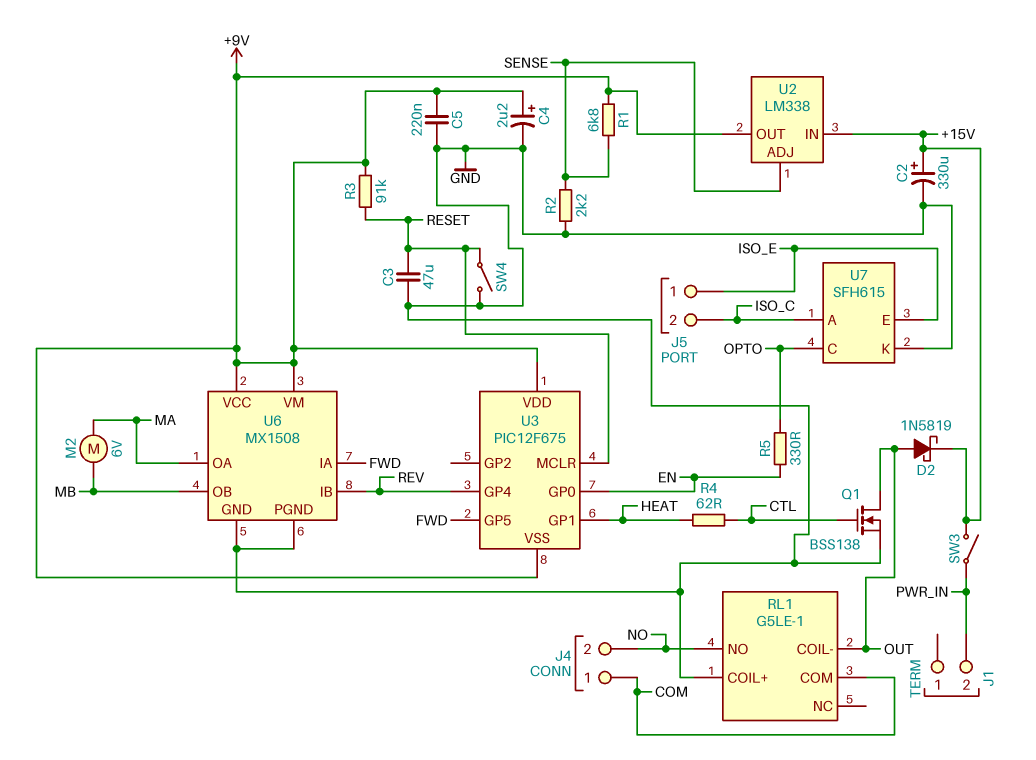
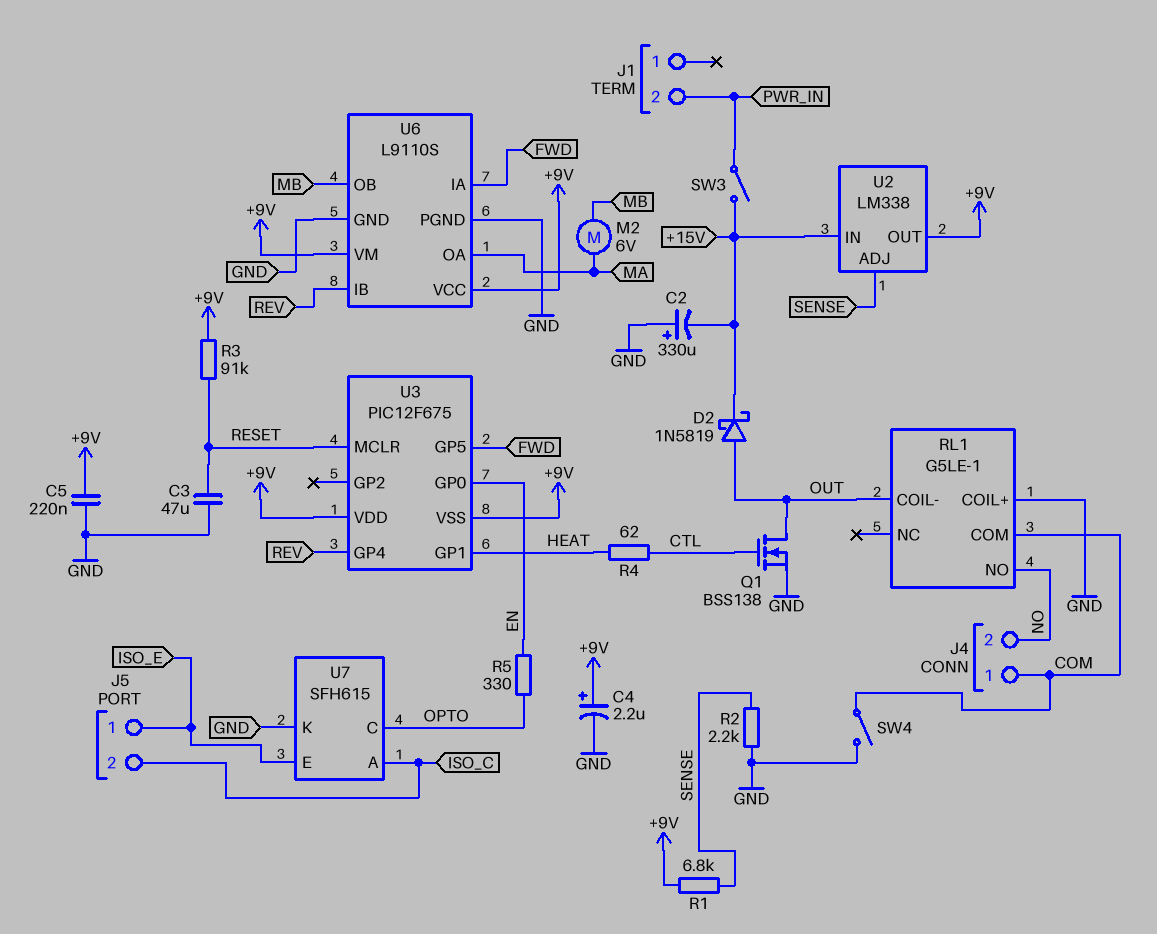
C2: 330uF (plus +15V, minus GND) -> 330uF (plus GND, minus +15V)
SW4: switch (GND, RESET) -> switch (COM, GND)
U6: MX1508 -> L9110S

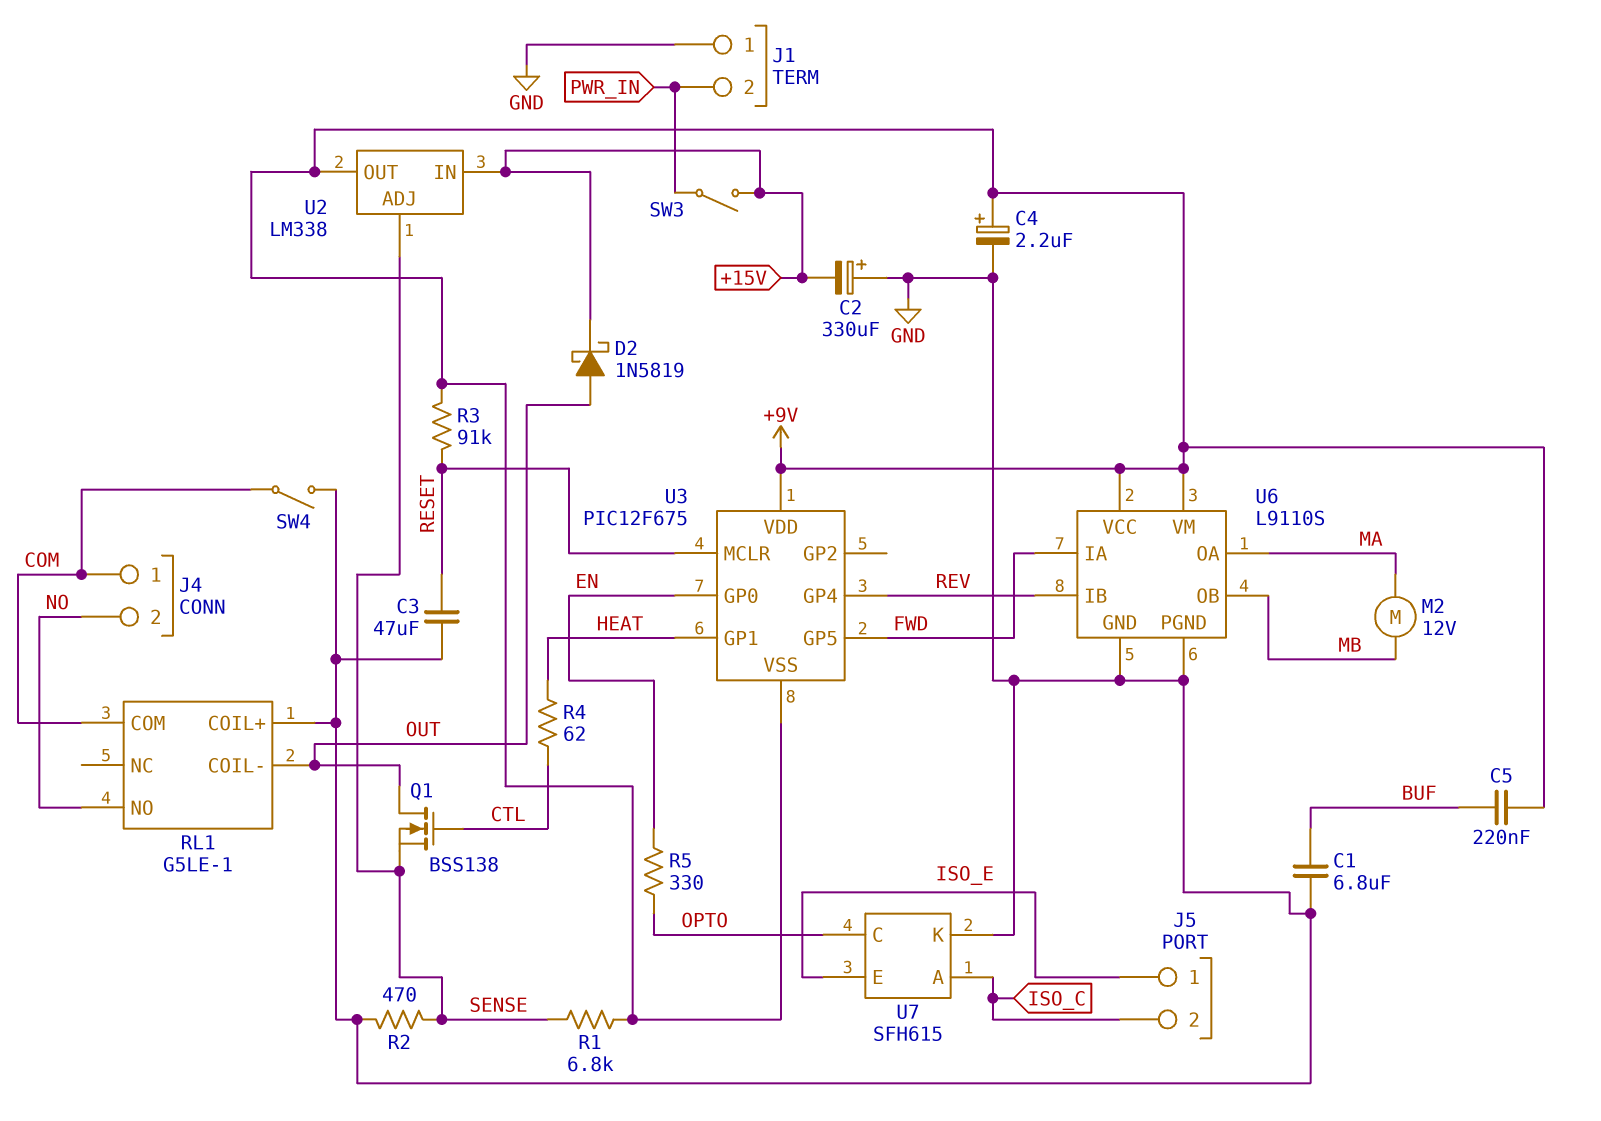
C1: none -> 6.8uF (BUF, GND)
C5: 220nF (+9V, GND) -> 220nF (+9V, BUF)
J1 pin 1: none -> GND
M2: motor 6V (MA, MB) -> motor 12V (MA, MB)
Q1: NMOS BSS138 (G CTL, D OUT, S GND) -> NMOS BSS138 (G CTL, D OUT, S SENSE)
R2: 2.2k (GND, SENSE) -> 470 (GND, SENSE)

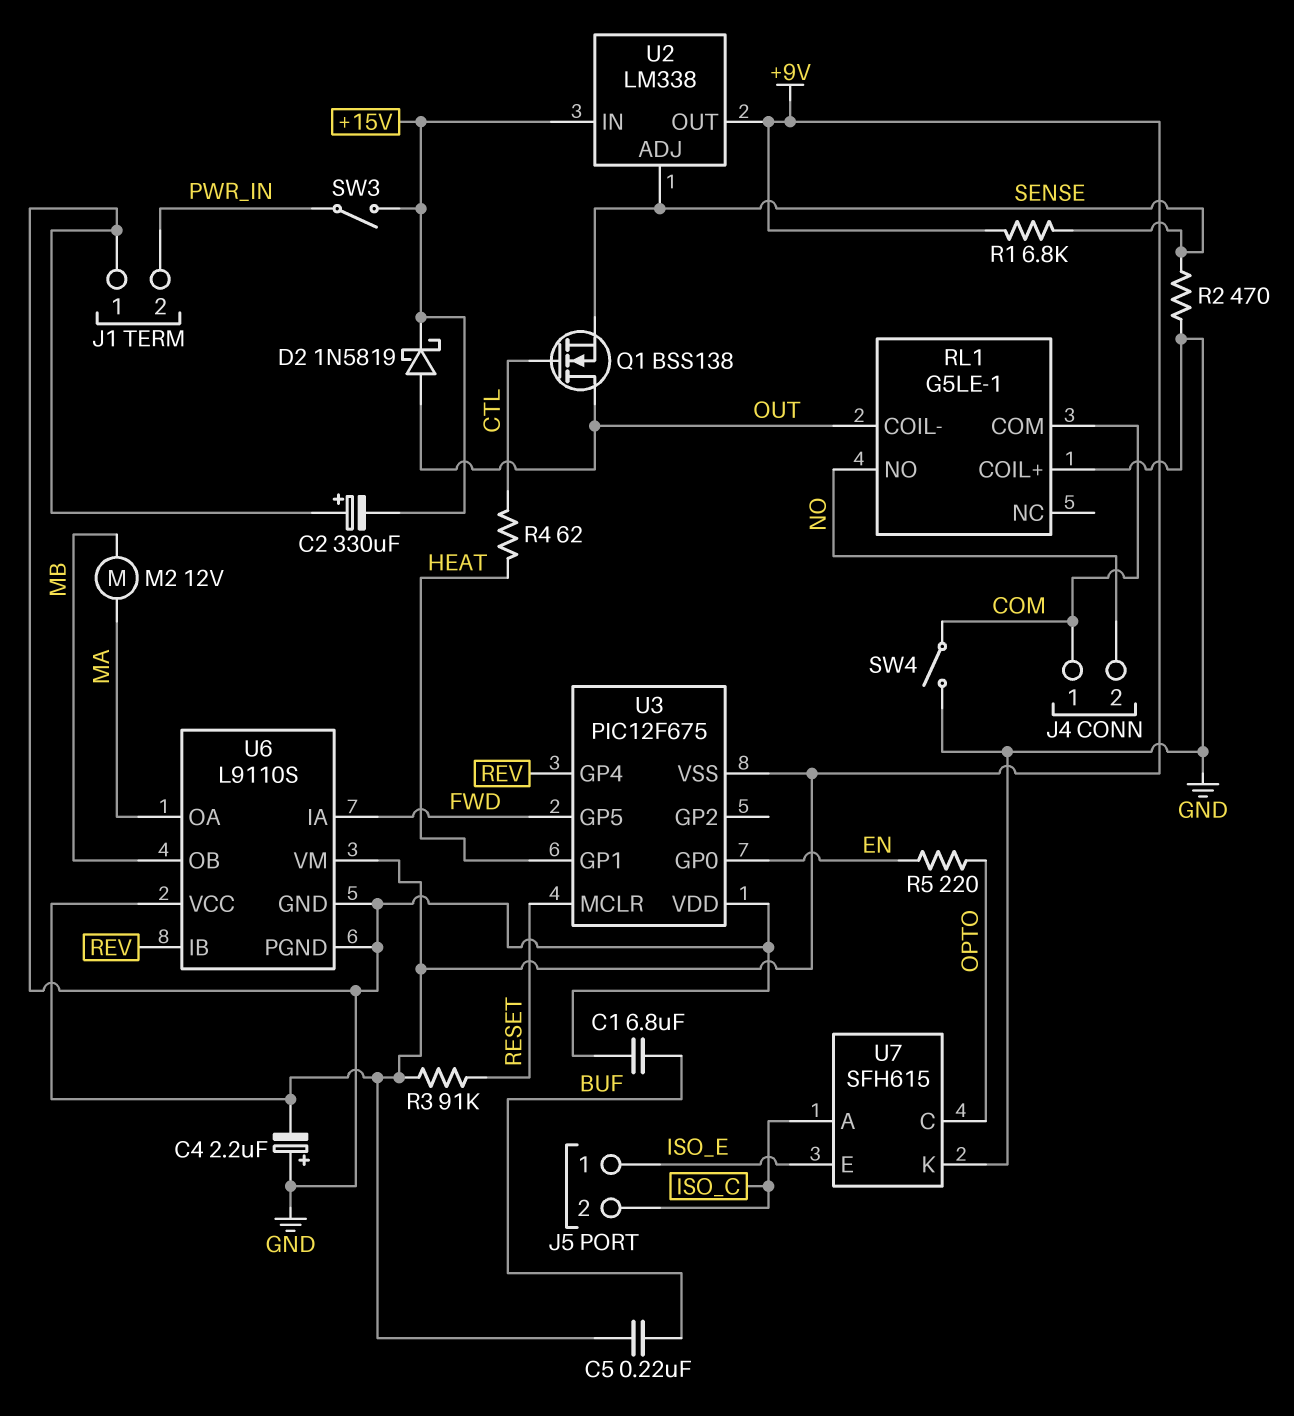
C3: 47uF (GND, RESET) -> none
C4: 2.2uF (plus +9V, minus GND) -> 2.2uF (plus GND, minus +9V)
R5: 330 (EN, OPTO) -> 220 (EN, OPTO)
U3 pin VDD: +9V -> GND

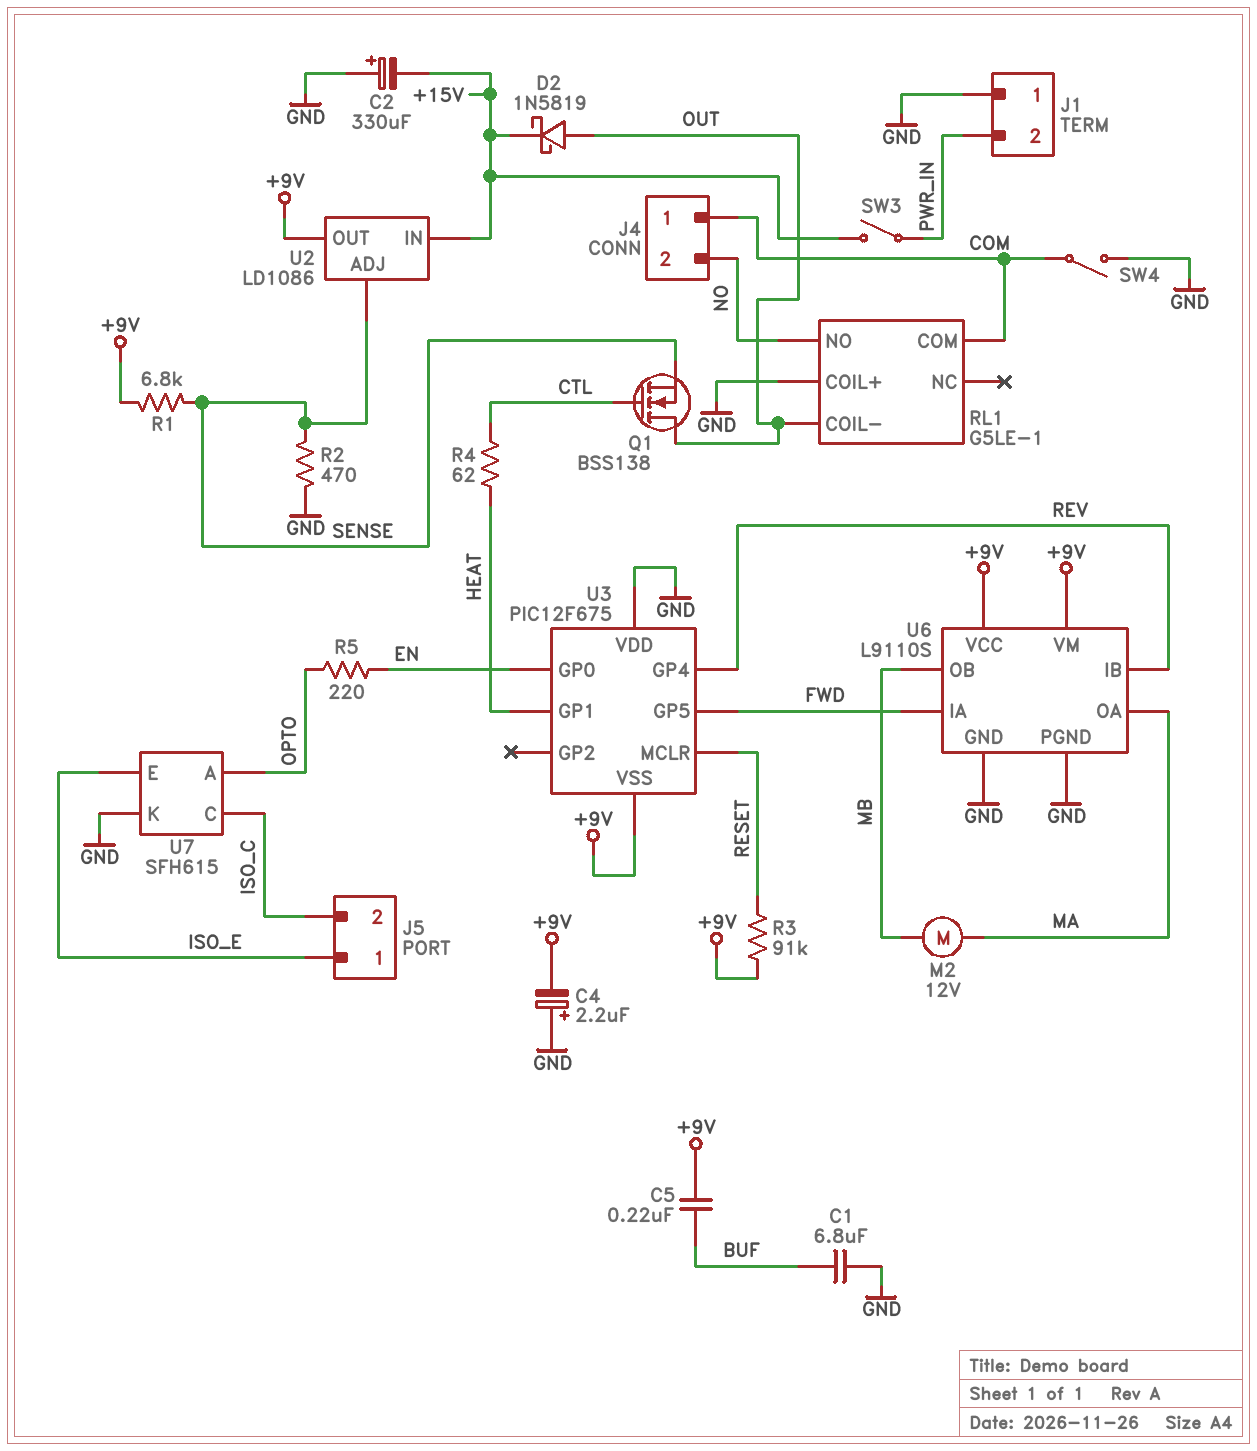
U2: LM338 -> LD1086
U7 pin A: ISO_C -> OPTO
U7 pin C: OPTO -> ISO_C

